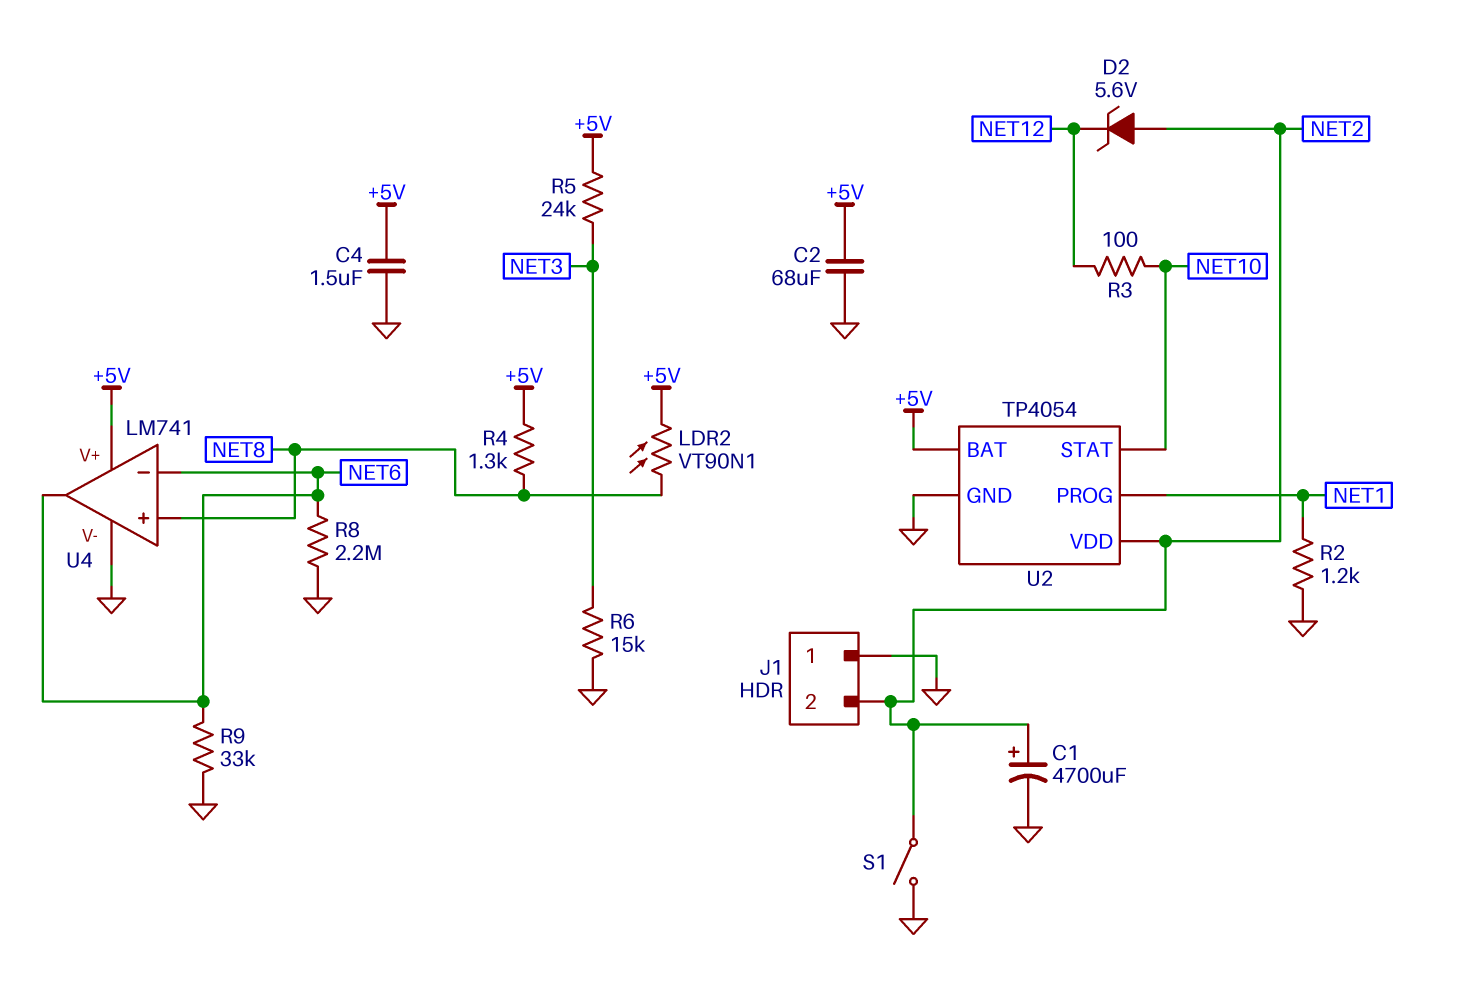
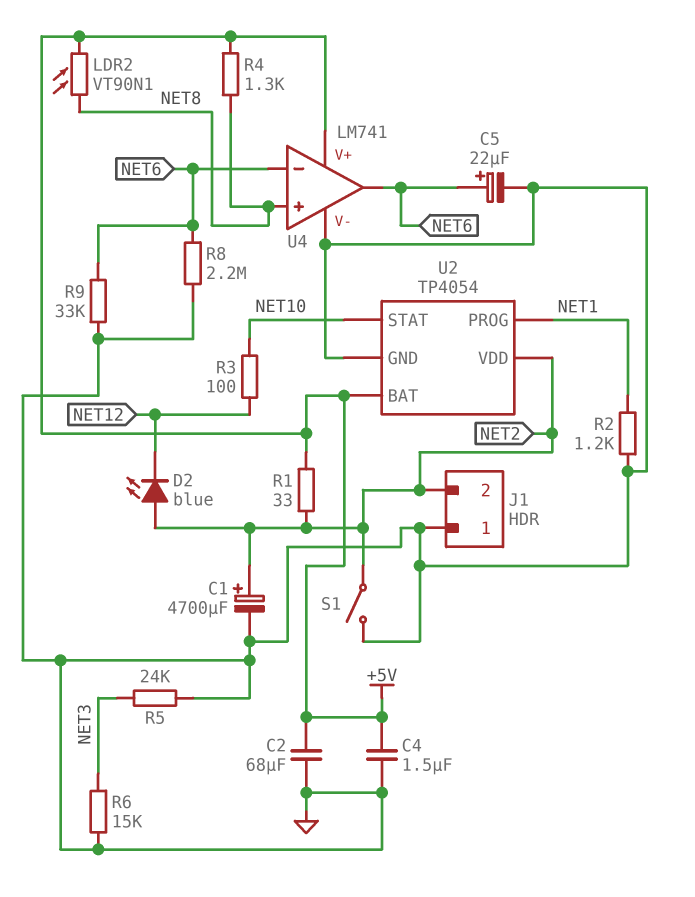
C5: none -> 22uF (plus NET6, minus GND)
D2: zener 5.6V (A NET2, K NET12) -> LED blue (A NET2, K NET12)
R1: none -> 33 (+5V, NET2)
R5: 24k (+5V, NET3) -> 24k (GND, NET3)

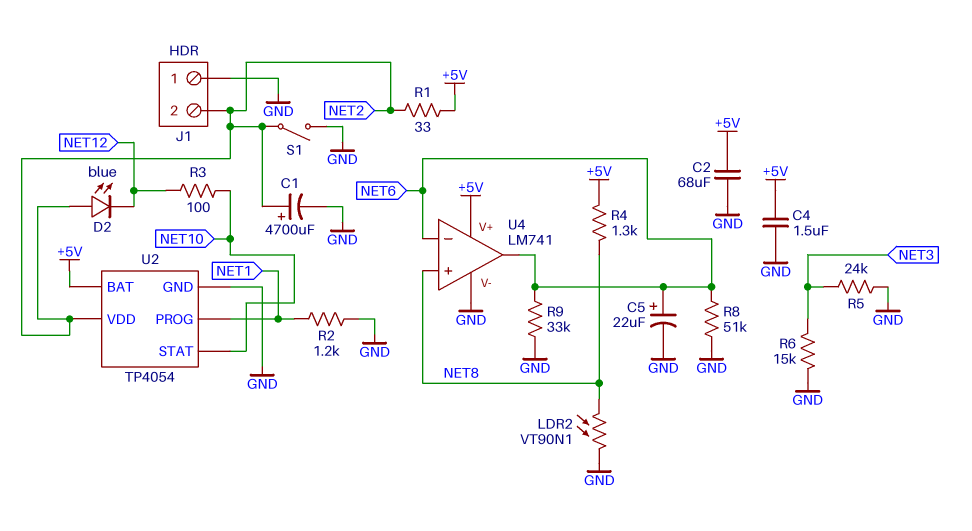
LDR2: VT90N1 (+5V, NET8) -> VT90N1 (GND, NET8)
R8: 2.2M (GND, NET6) -> 51k (GND, NET6)

